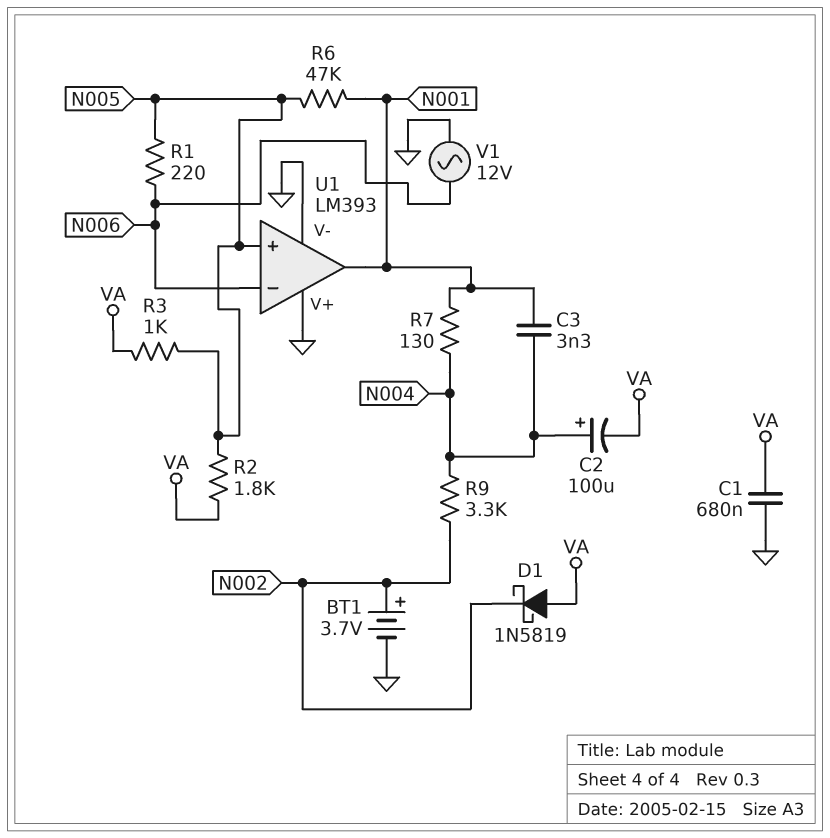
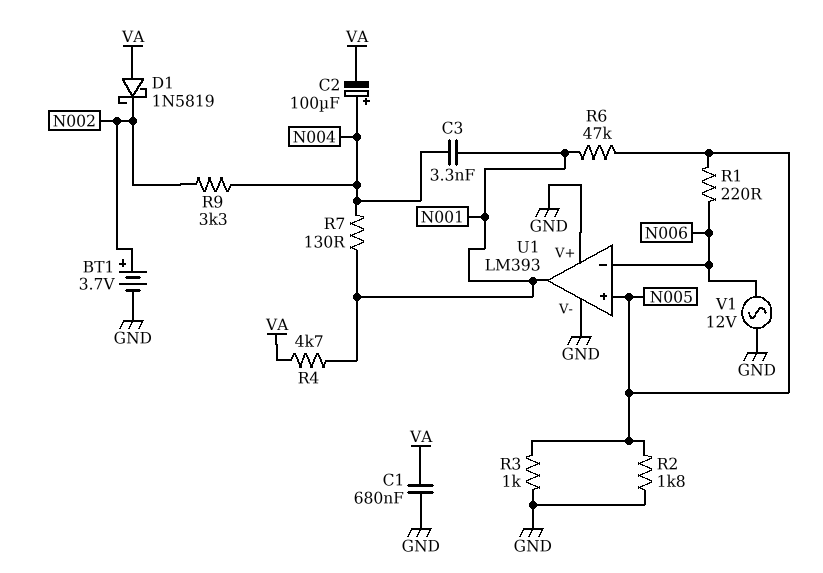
R2: 1.8k (N005, VA) -> 1.8k (GND, N005)
R3: 1k (N005, VA) -> 1k (GND, N005)
R4: none -> 4.7k (N001, VA)

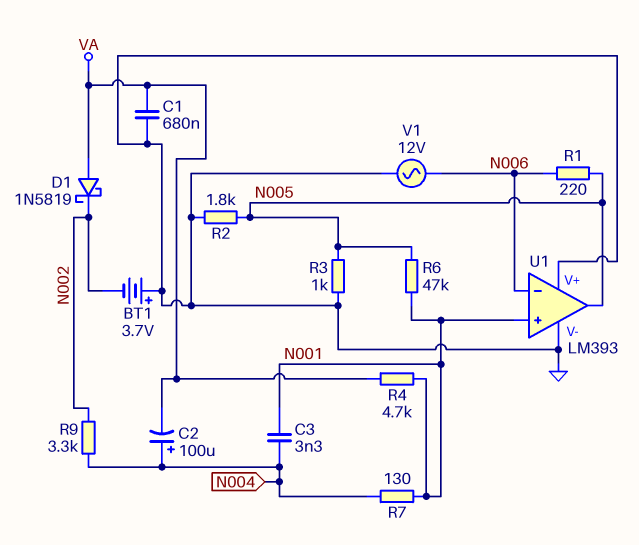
BT1: 3.7V (plus N002, minus GND) -> 3.7V (plus GND, minus N002)
U1 pin in+: N005 -> N001
U1 pin out: N001 -> N005

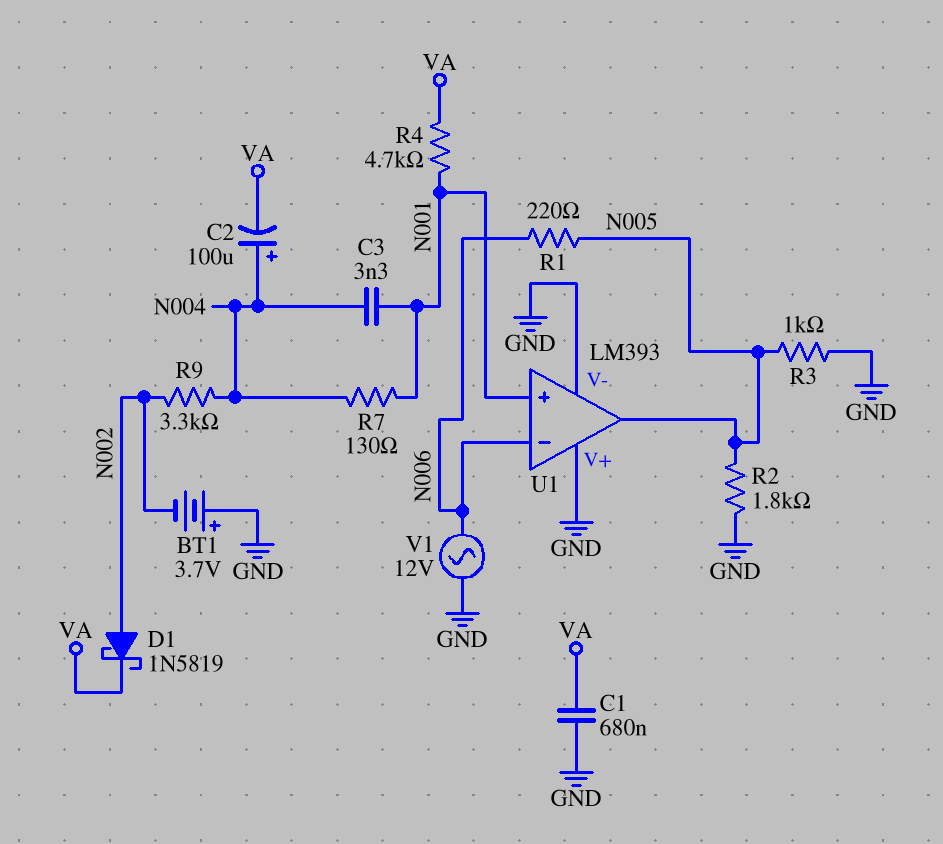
D1: schottky 1N5819 (A VA, K N002) -> schottky 1N5819 (A N002, K VA)
R6: 47k (N001, N005) -> none

